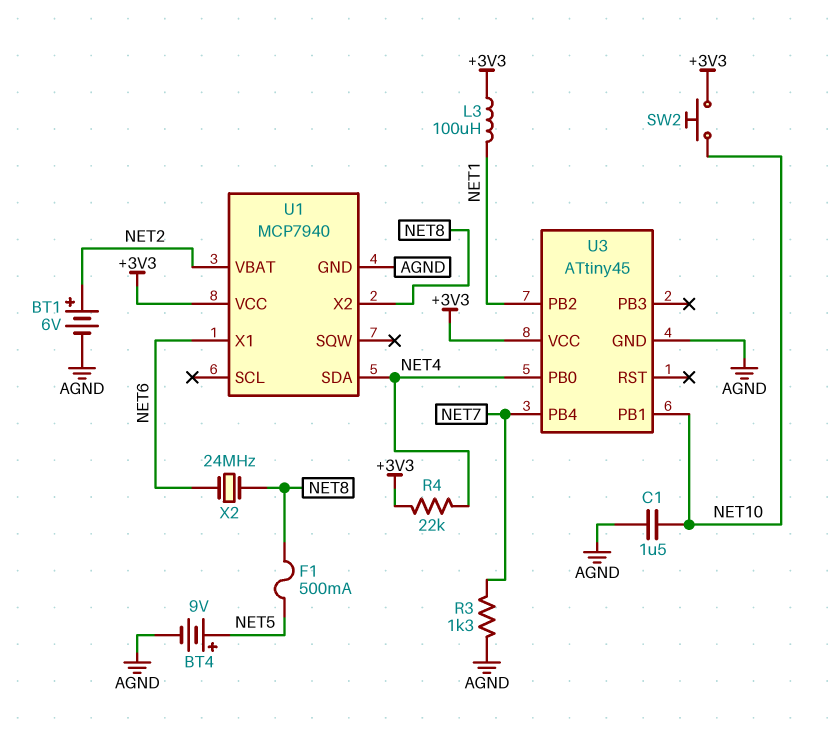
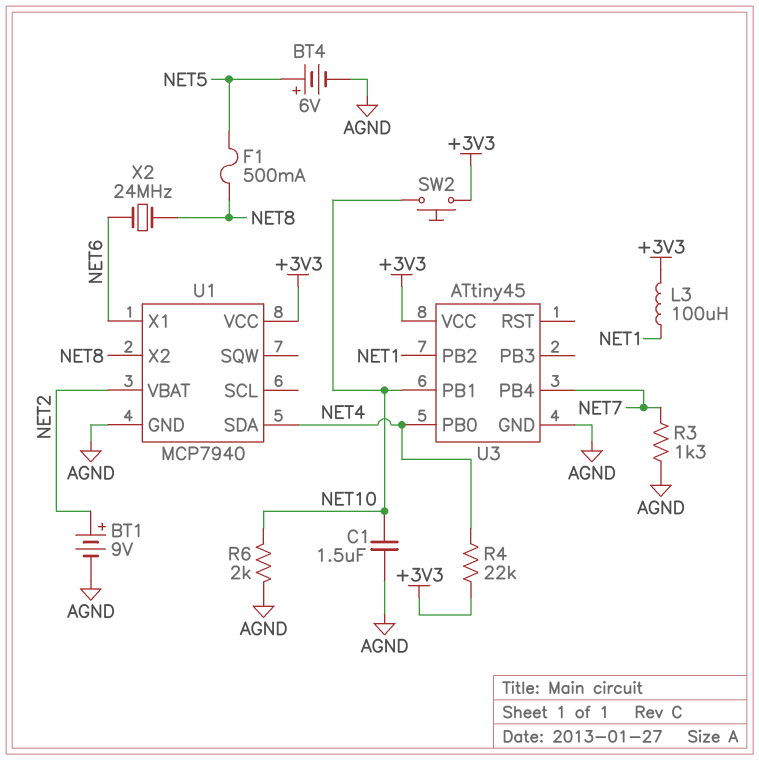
BT1: 6V (plus NET2, minus AGND) -> 9V (plus NET2, minus AGND)
BT4: 9V (plus NET5, minus AGND) -> 6V (plus NET5, minus AGND)
R6: none -> 2k (AGND, NET10)

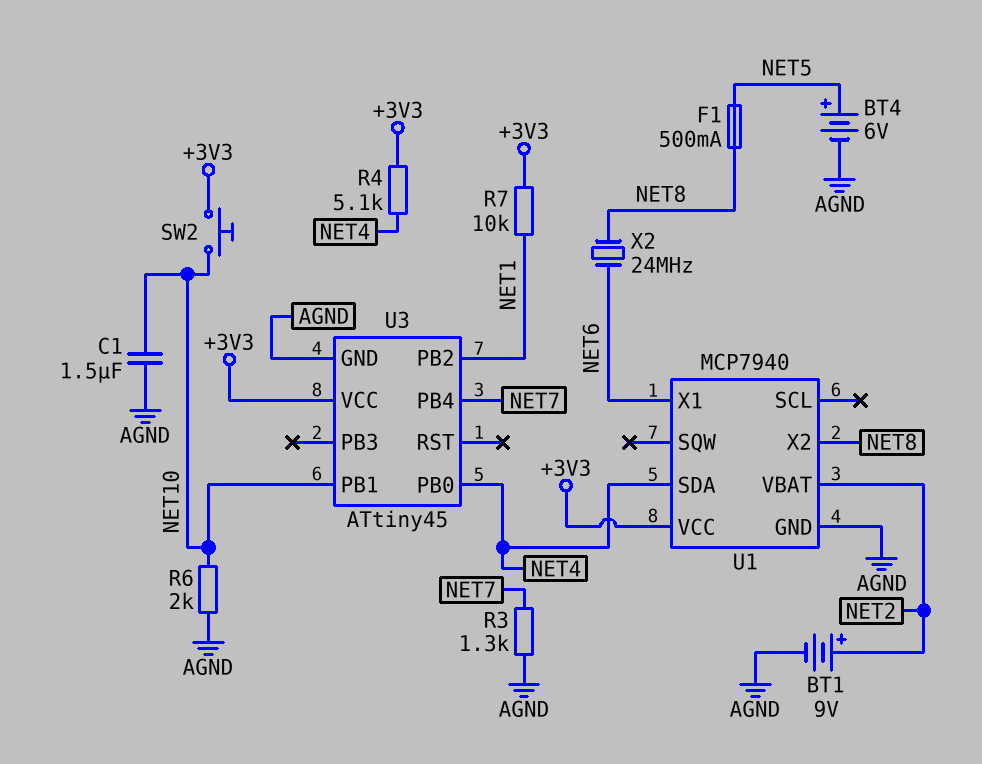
L3: 100uH (+3V3, NET1) -> none
R4: 22k (+3V3, NET4) -> 5.1k (+3V3, NET4)
R7: none -> 10k (+3V3, NET1)

